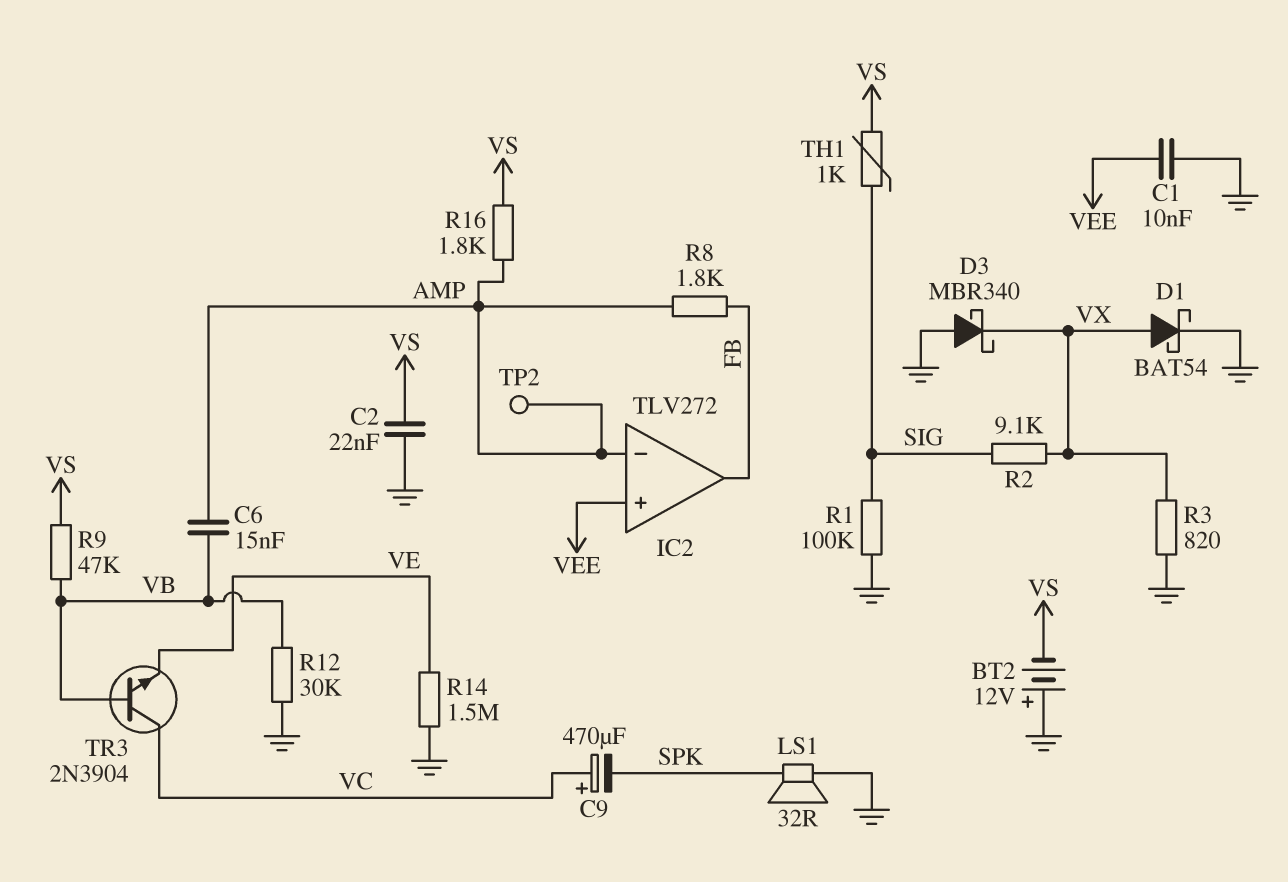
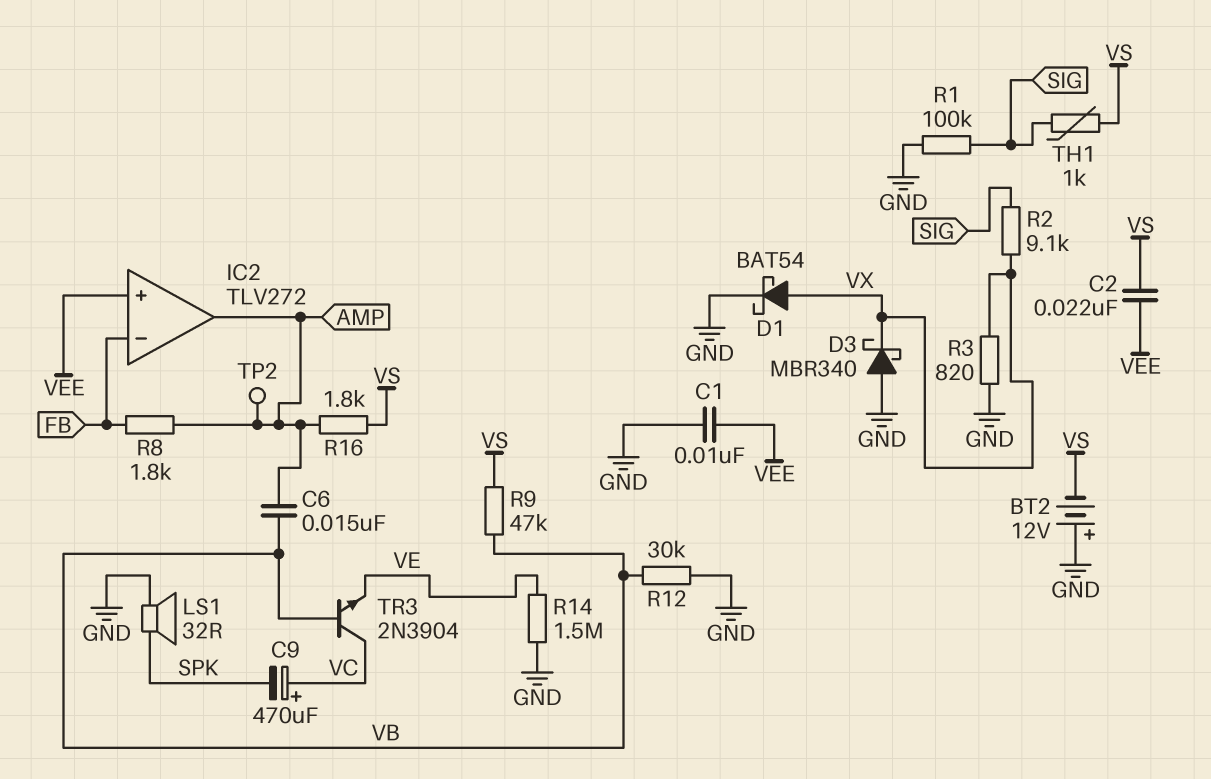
C2: 22nF (GND, VS) -> 22nF (VEE, VS)
IC2 pin in-: AMP -> FB
IC2 pin out: FB -> AMP

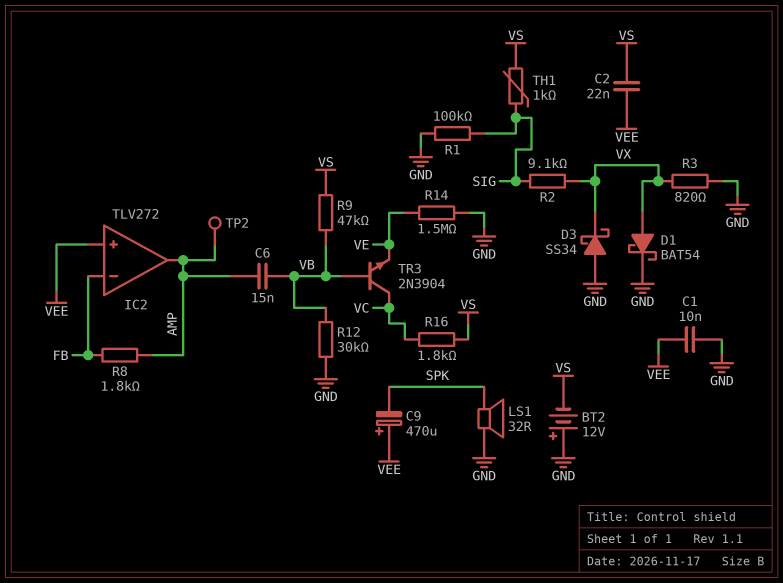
C9: 470uF (plus VC, minus SPK) -> 470uF (plus VEE, minus SPK)
D3: schottky MBR340 (A GND, K VX) -> schottky SS34 (A GND, K VX)
R16: 1.8k (AMP, VS) -> 1.8k (VC, VS)

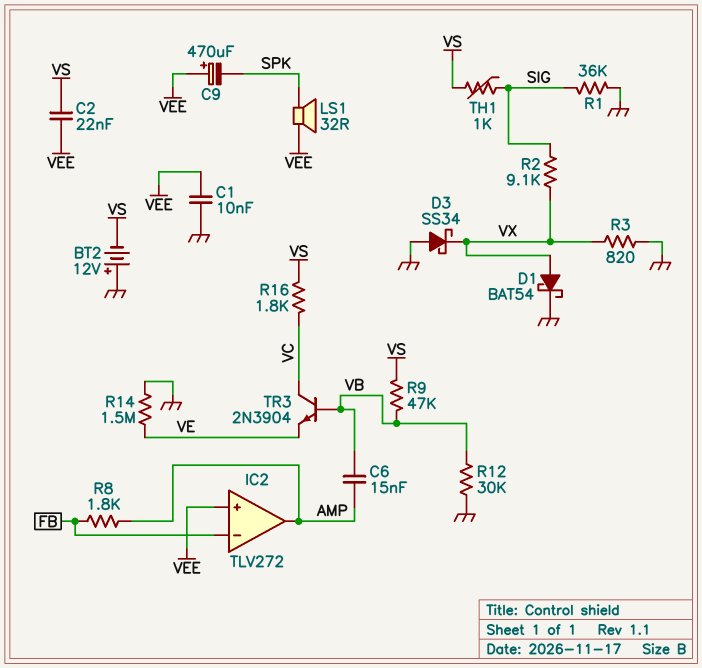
LS1: speaker 32R (GND, SPK) -> speaker 32R (SPK, VEE)
R1: 100k (GND, SIG) -> 36k (GND, SIG)
TP2: test point (AMP) -> none

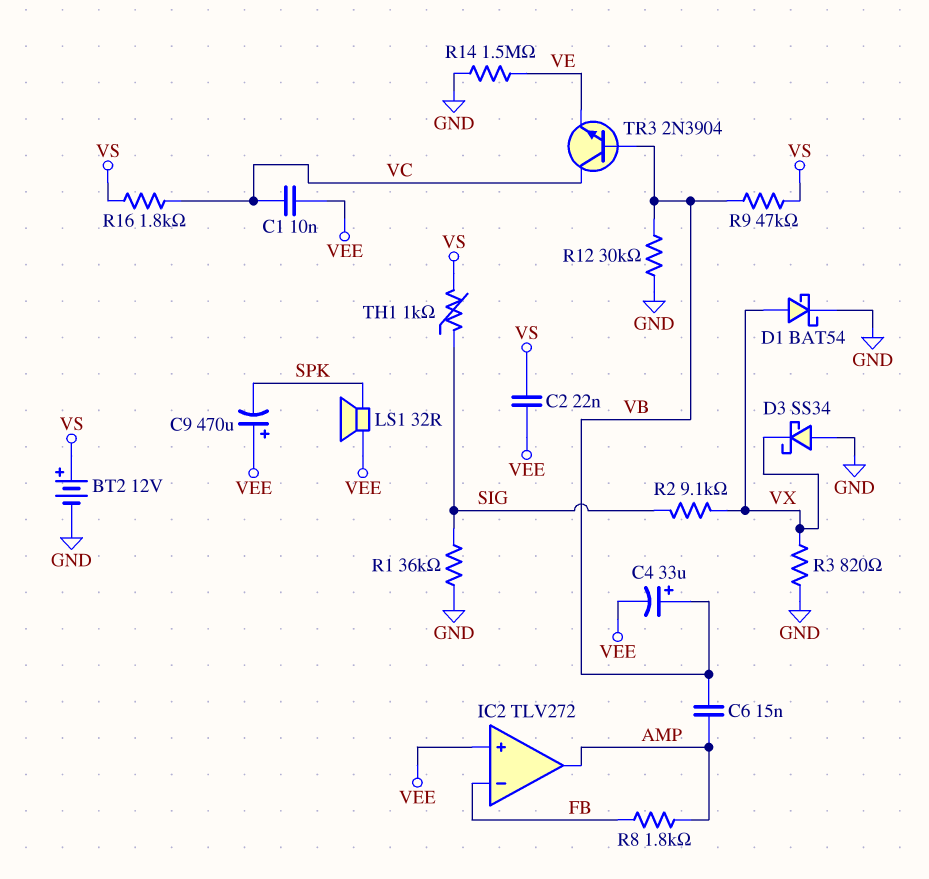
BT2: 12V (plus GND, minus VS) -> 12V (plus VS, minus GND)
C1: 10nF (GND, VEE) -> 10nF (VC, VEE)
C4: none -> 33uF (plus VB, minus VEE)

